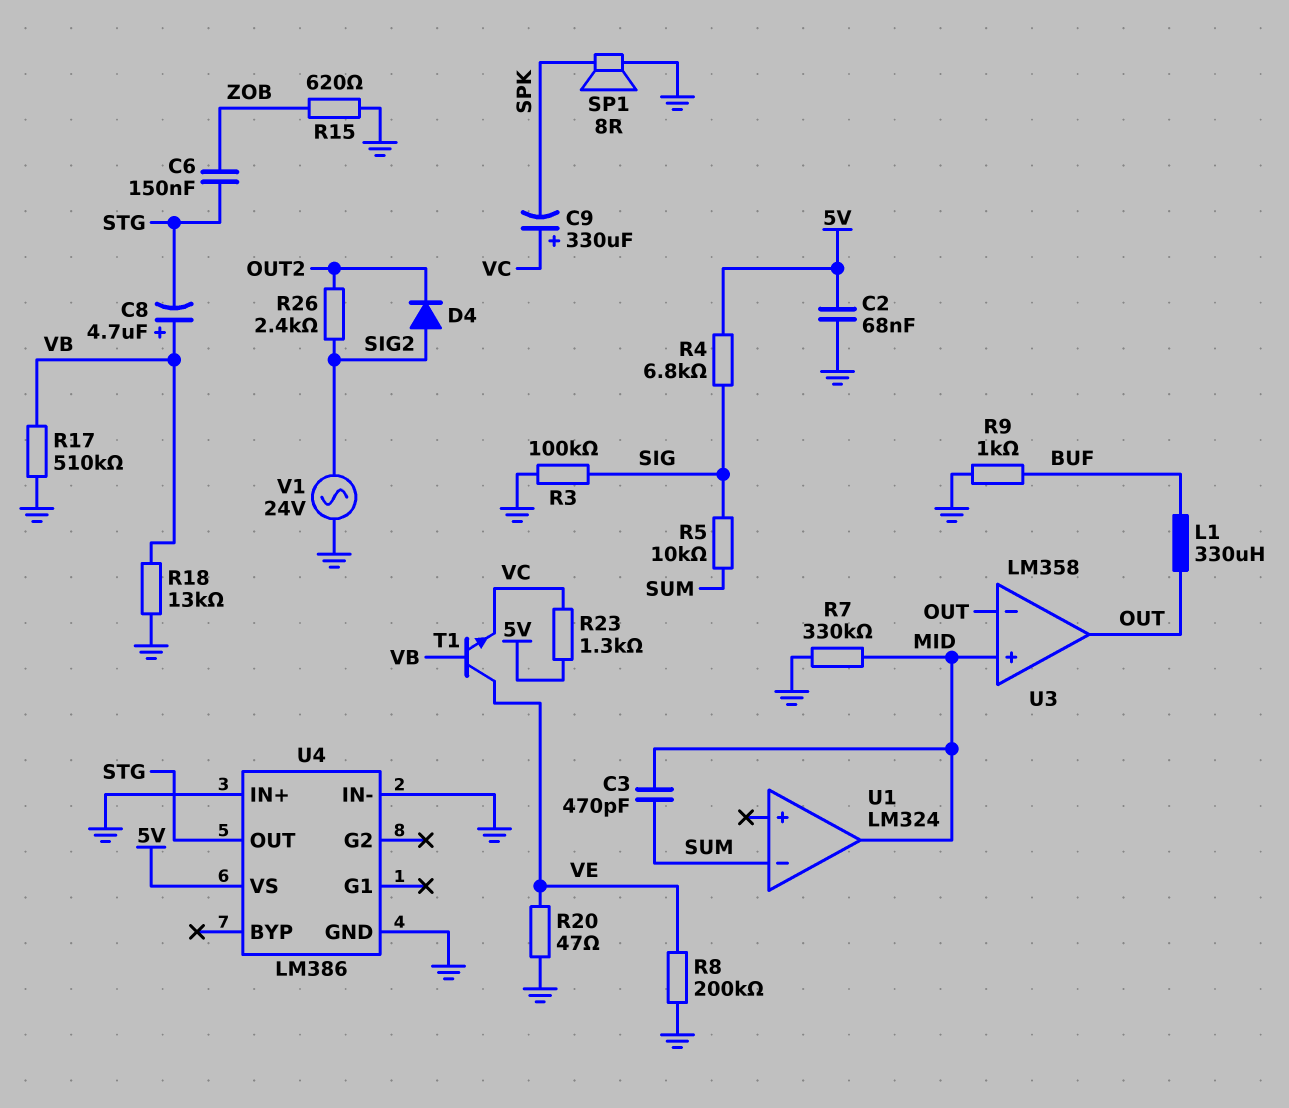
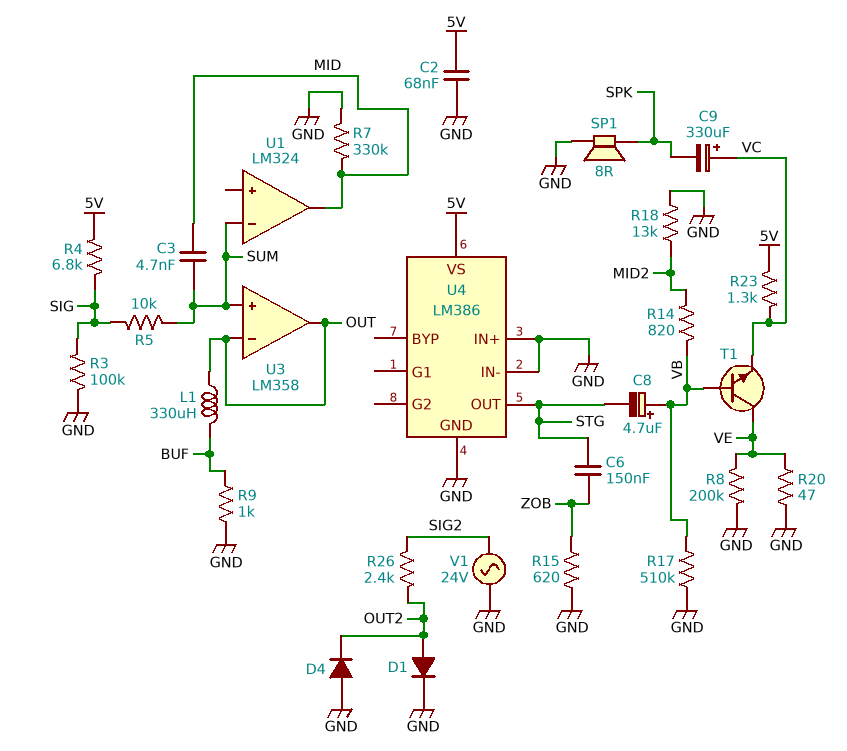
C3: 470pF (MID, SUM) -> 4.7nF (MID, SUM)
D1: none -> diode (A OUT2, K GND)
D4: diode (A SIG2, K OUT2) -> diode (A GND, K OUT2)
R14: none -> 820 (MID2, VB)
R18: 13k (GND, VB) -> 13k (GND, MID2)
U3 pin in+: MID -> SUM

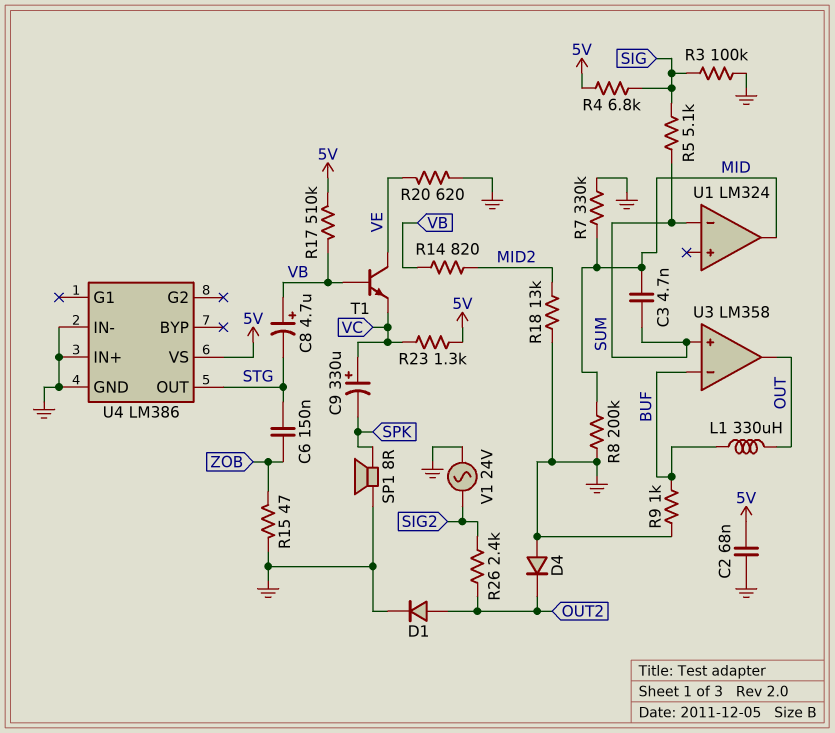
R5: 10k (SIG, SUM) -> 5.1k (SIG, SUM)
R8: 200k (GND, VE) -> 200k (GND, MID)
R15: 620 (GND, ZOB) -> 47 (GND, ZOB)
R17: 510k (GND, VB) -> 510k (5V, VB)
R20: 47 (GND, VE) -> 620 (GND, VE)
U3 pin in-: OUT -> BUF

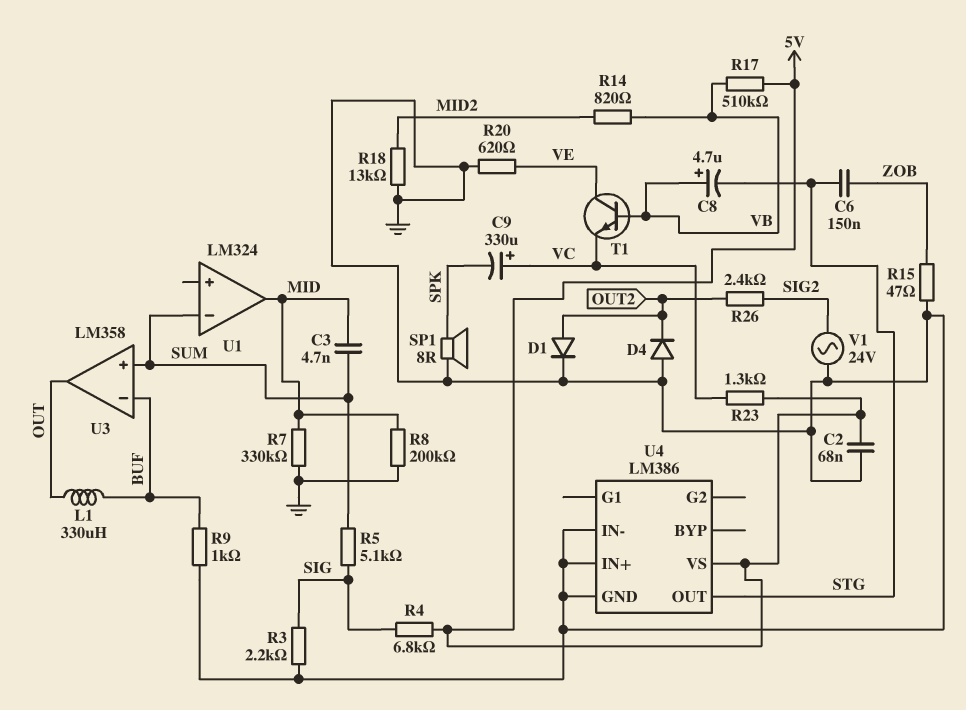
R3: 100k (GND, SIG) -> 2.2k (GND, SIG)

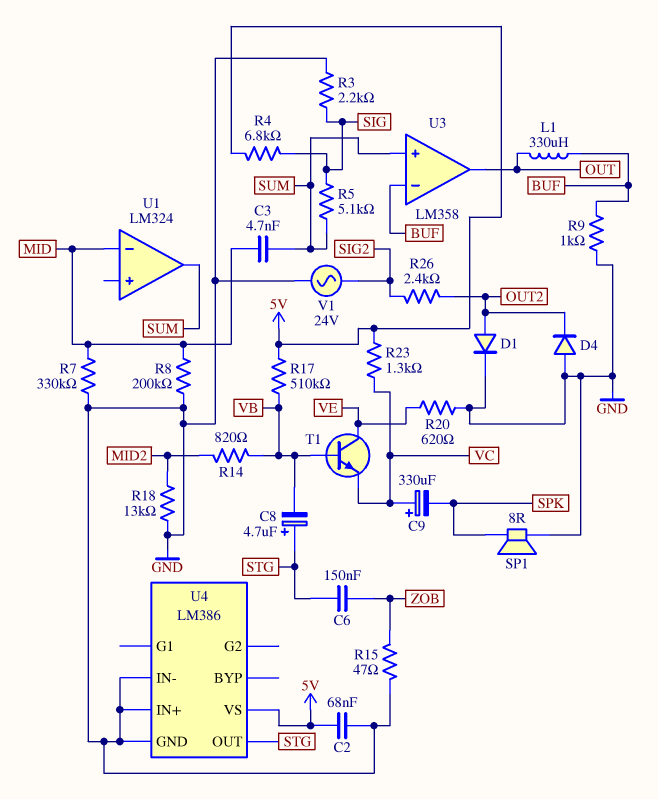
C8: 4.7uF (plus VB, minus STG) -> 4.7uF (plus STG, minus VB)
U1 pin in-: SUM -> MID
U1 pin out: MID -> SUM

